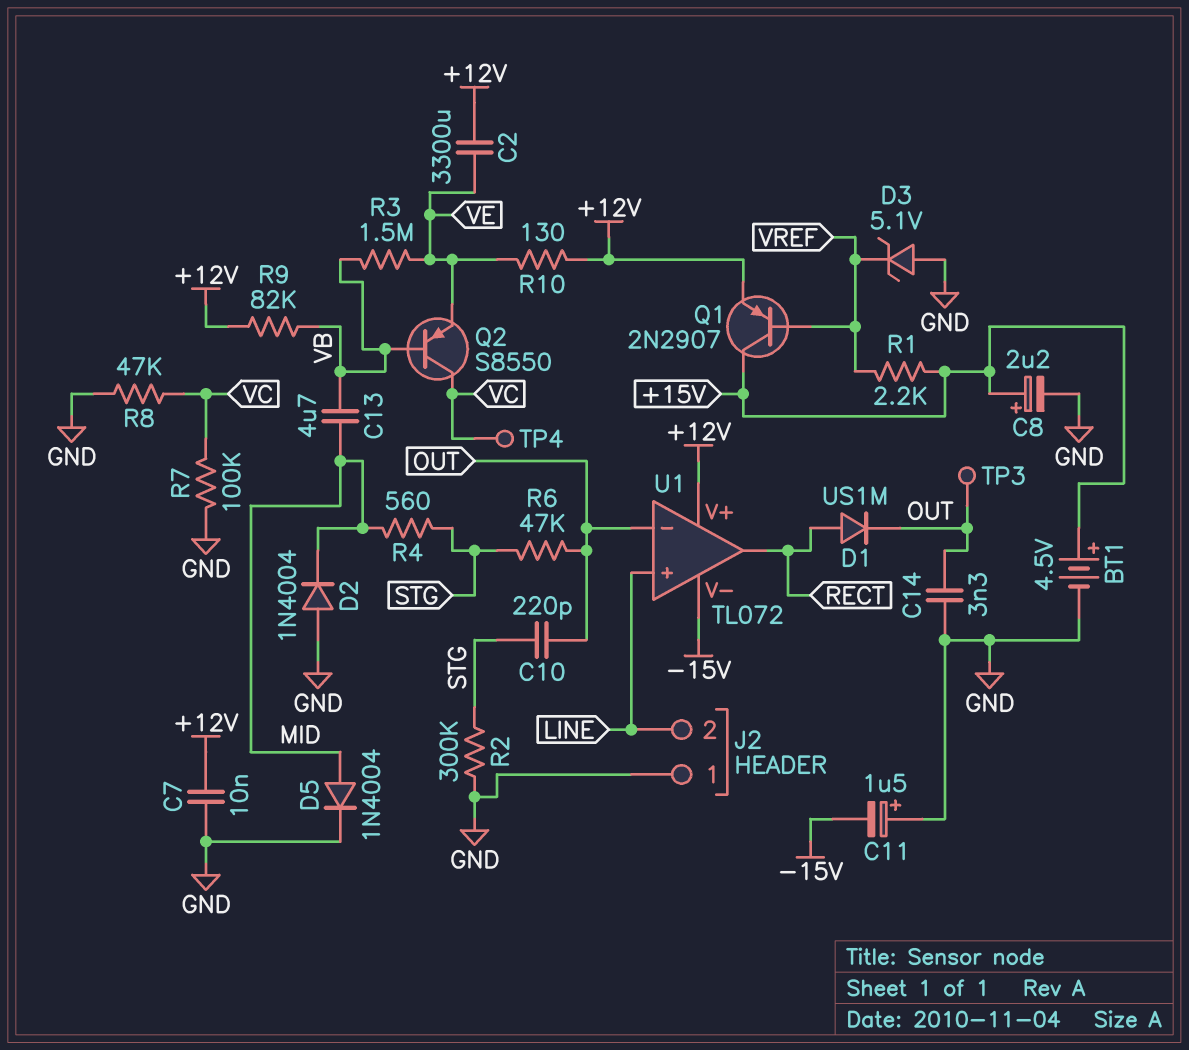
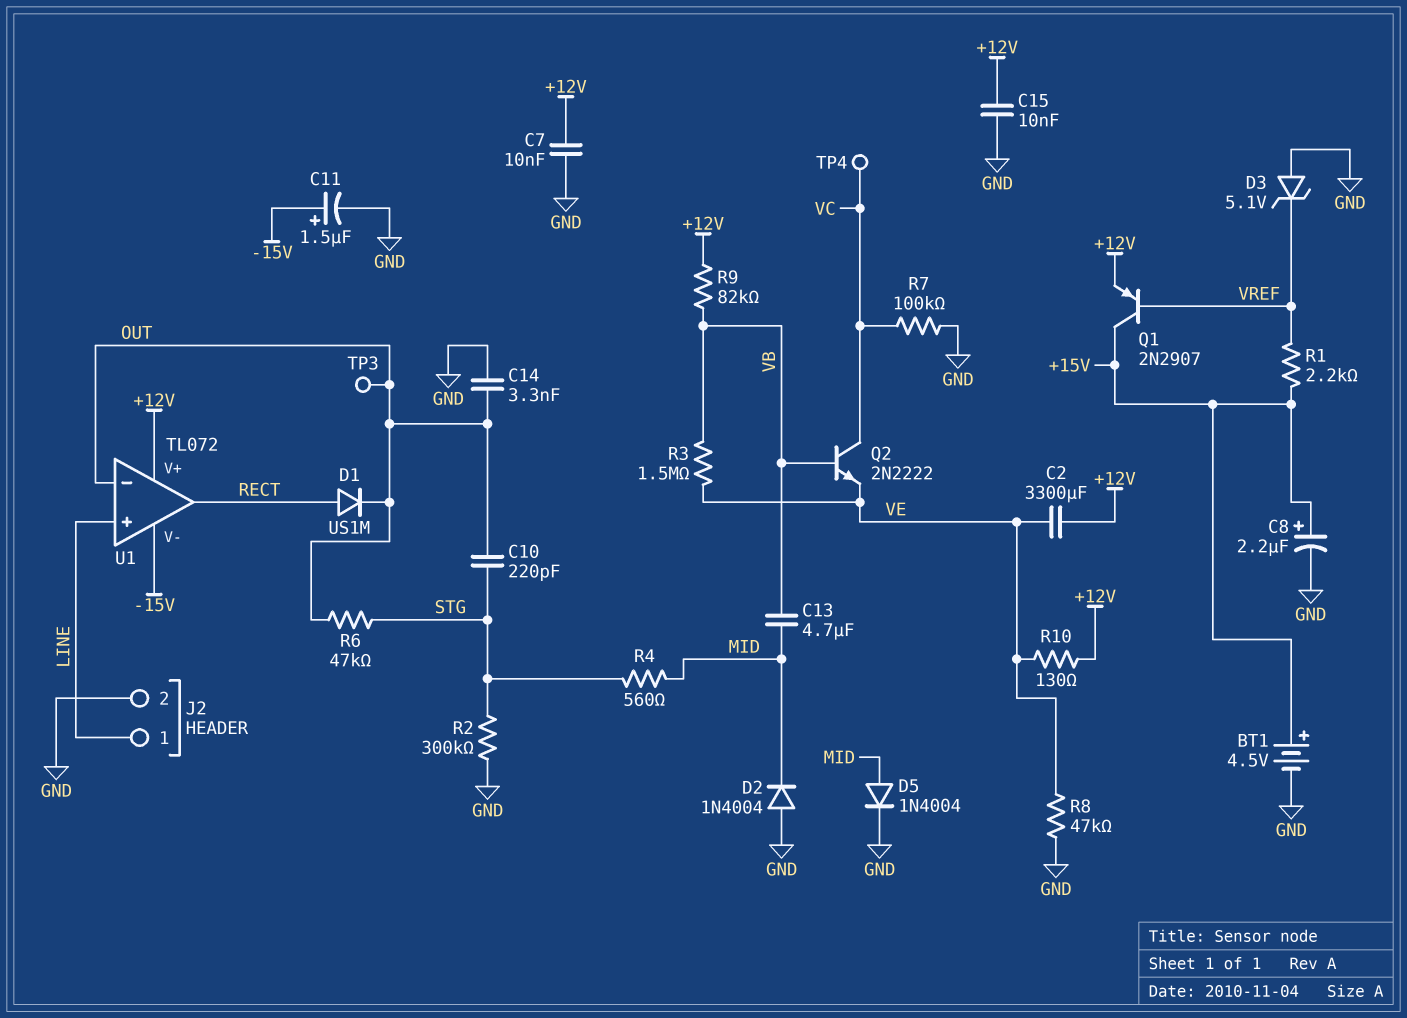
C11: 1.5uF (plus GND, minus -15V) -> 1.5uF (plus -15V, minus GND)
C15: none -> 10nF (+12V, GND)
J2 pin 1: GND -> LINE
J2 pin 2: LINE -> GND
Q2: PNP S8550 (B VB, C VC, E VE) -> NPN 2N2222 (B VB, C VC, E VE)
R8: 47k (GND, VC) -> 47k (GND, VE)

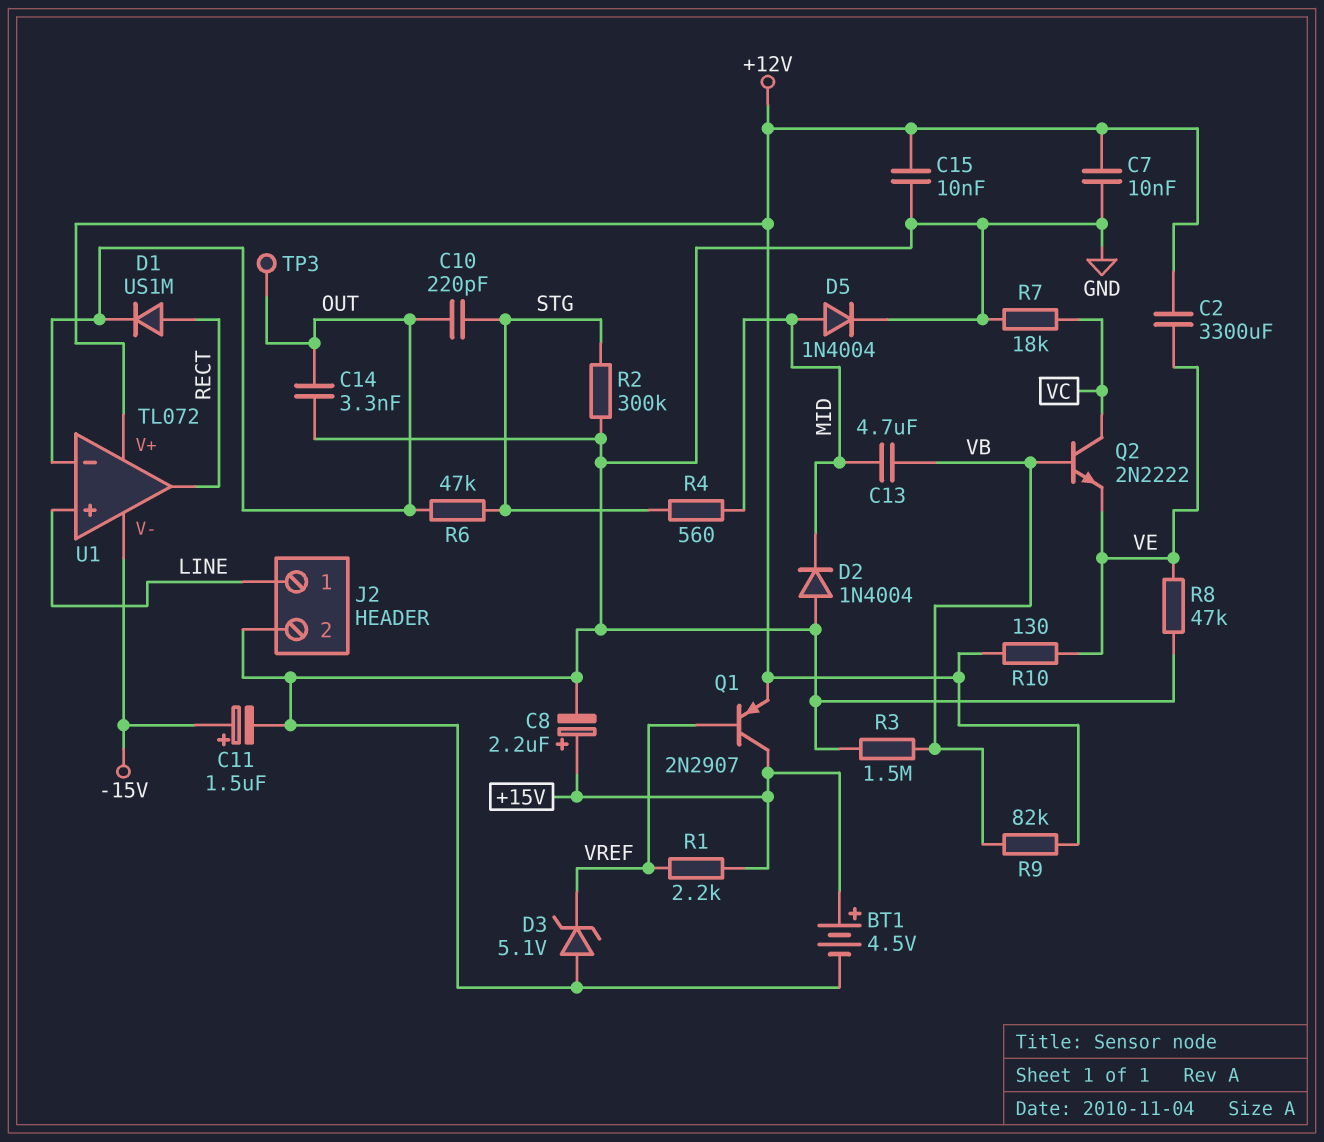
R3: 1.5M (VB, VE) -> 1.5M (GND, VB)
R7: 100k (GND, VC) -> 18k (GND, VC)
TP4: test point (VC) -> none

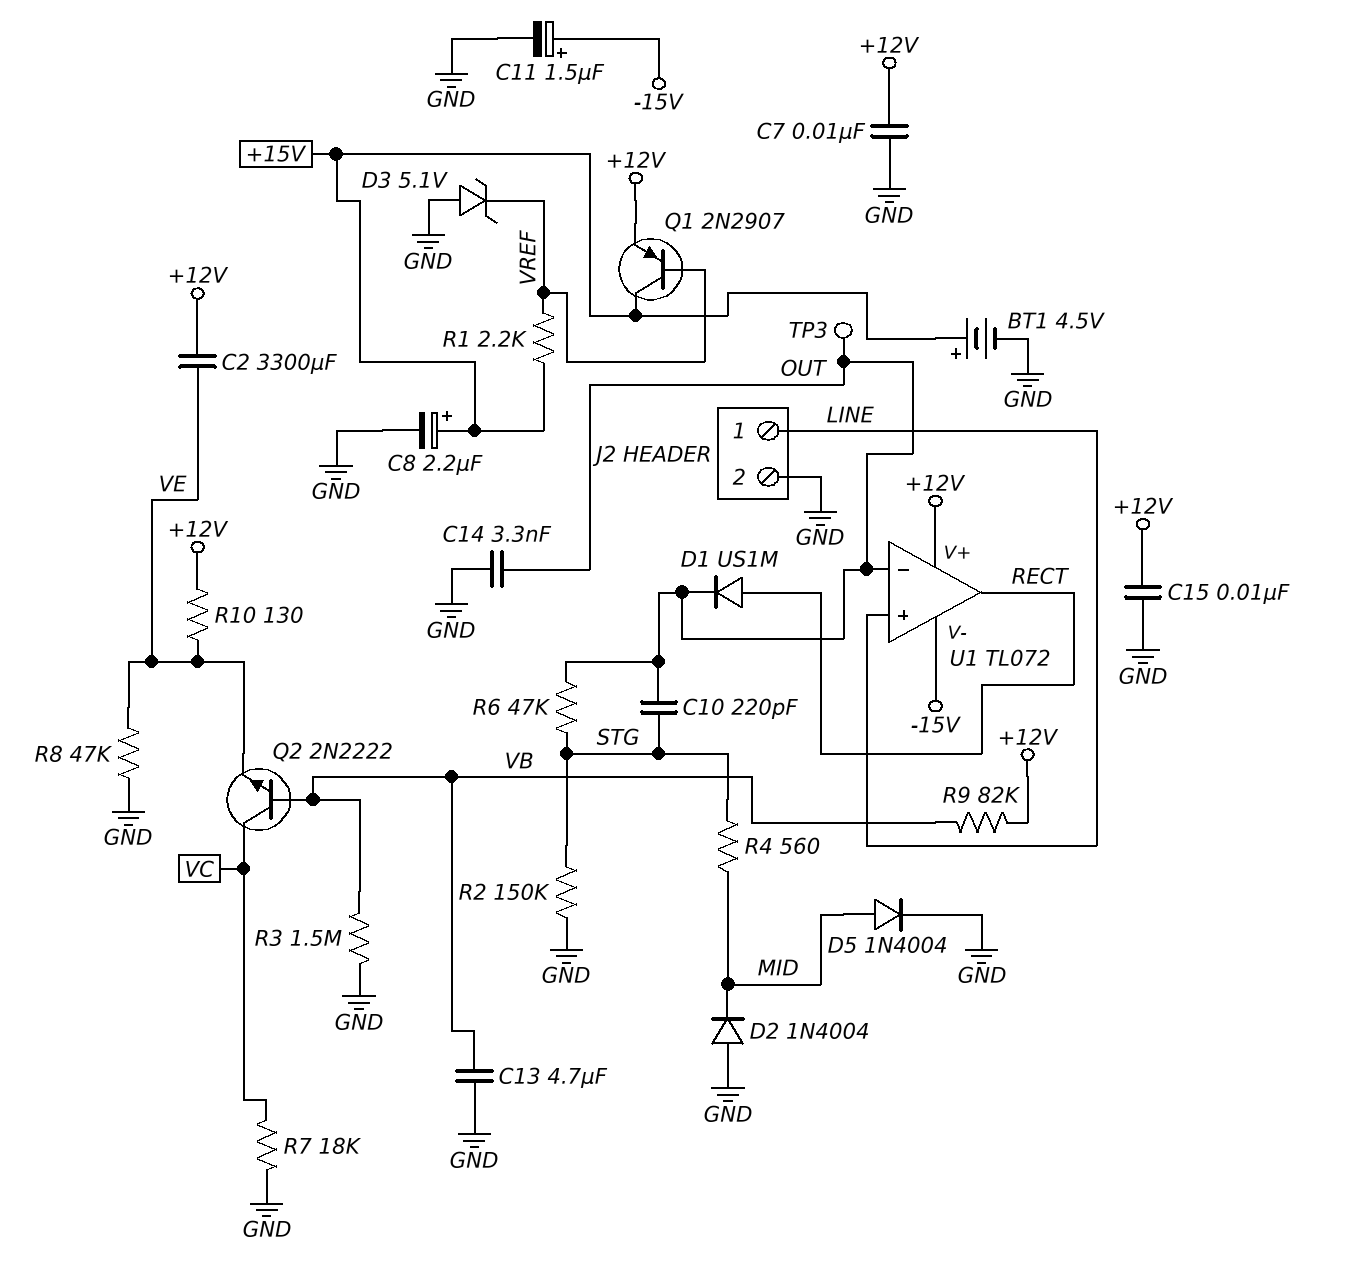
C13: 4.7uF (MID, VB) -> 4.7uF (GND, VB)
R2: 300k (GND, STG) -> 150k (GND, STG)

